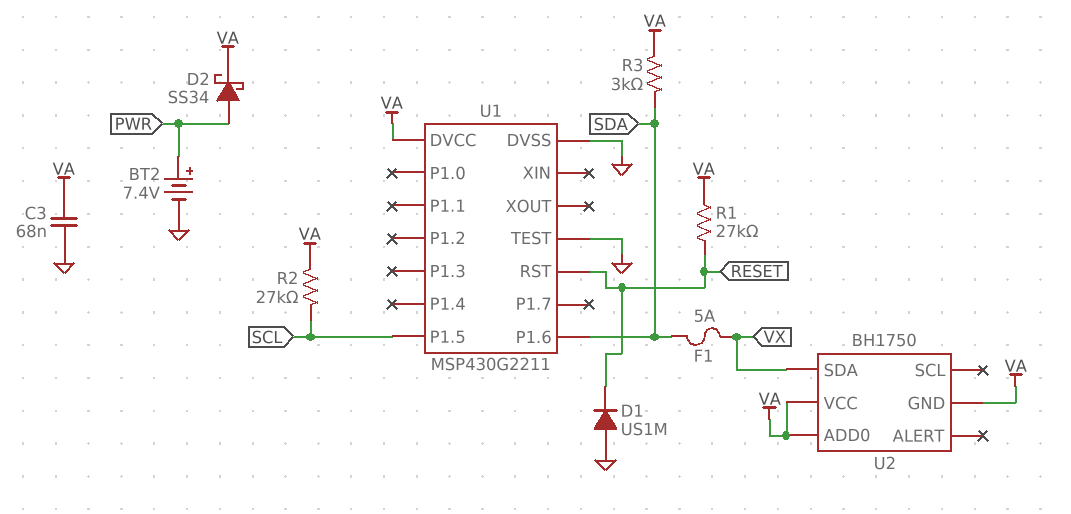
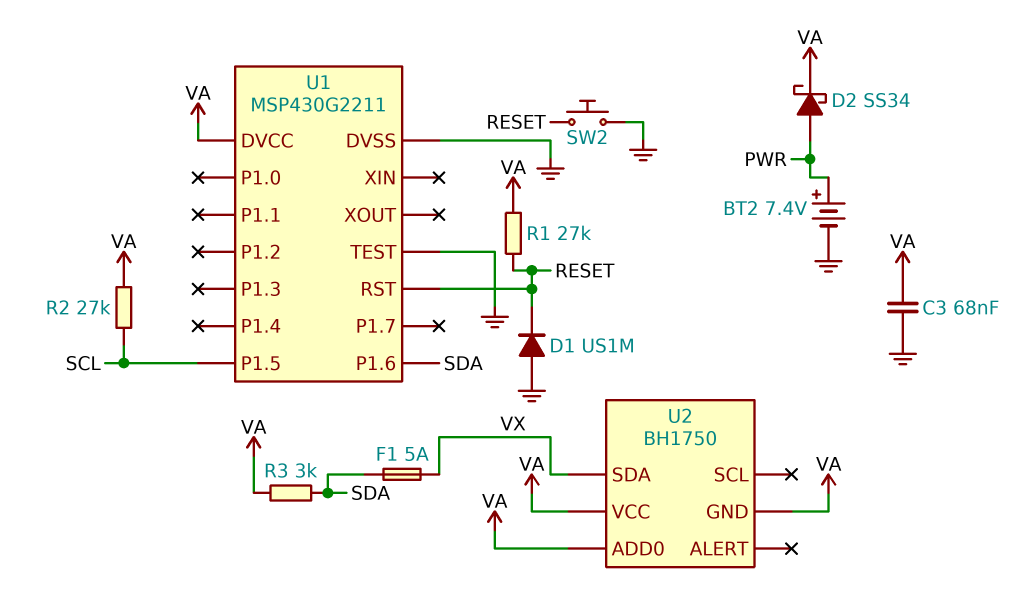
SW2: none -> button (GND, RESET)

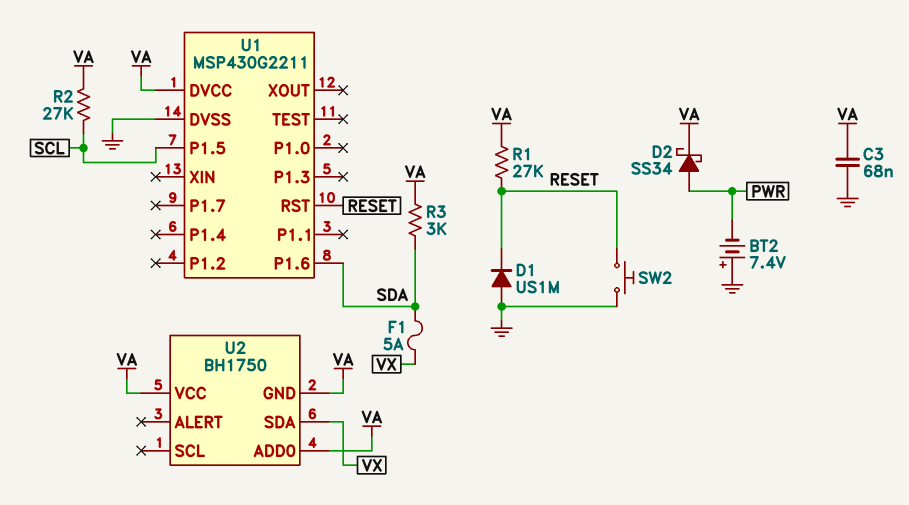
BT2: 7.4V (plus PWR, minus GND) -> 7.4V (plus GND, minus PWR)
U1 pin TEST: GND -> none

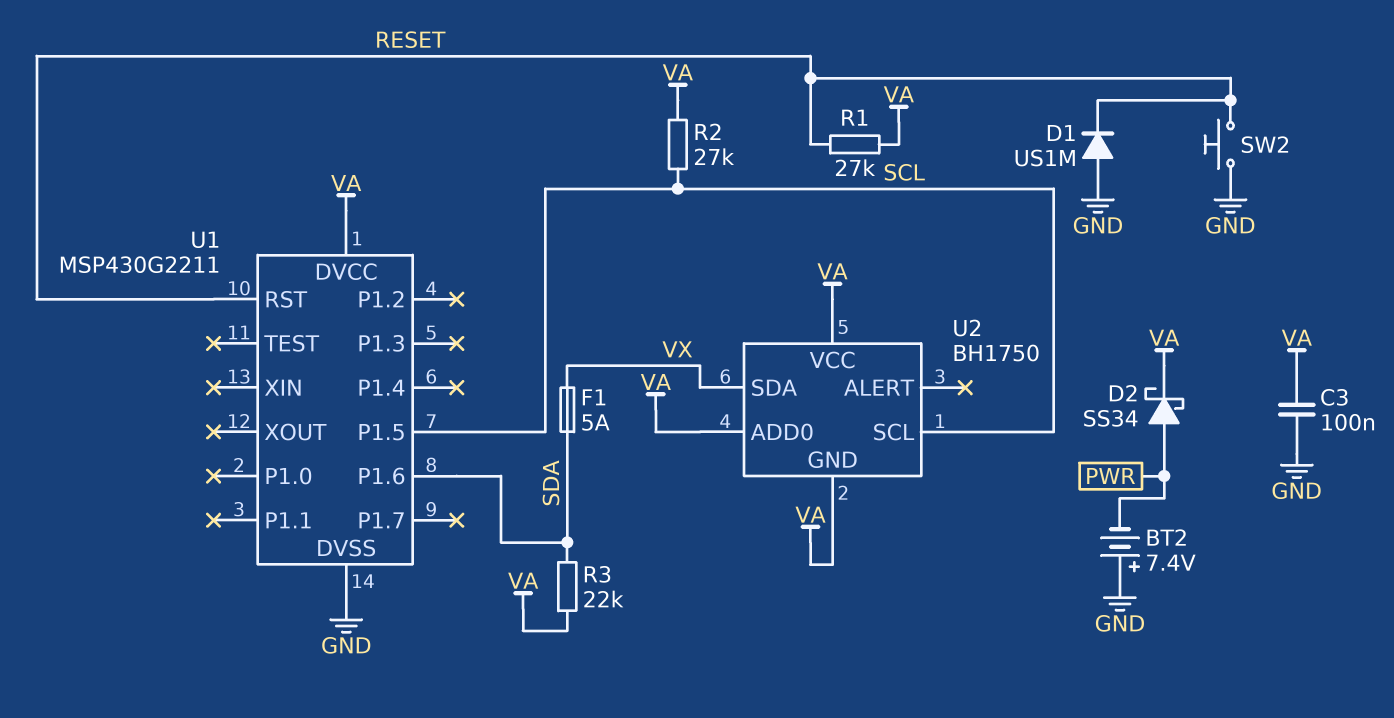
C3: 68nF (GND, VA) -> 100nF (GND, VA)
R3: 3k (SDA, VA) -> 22k (SDA, VA)
U2 pin SCL: none -> SCL

